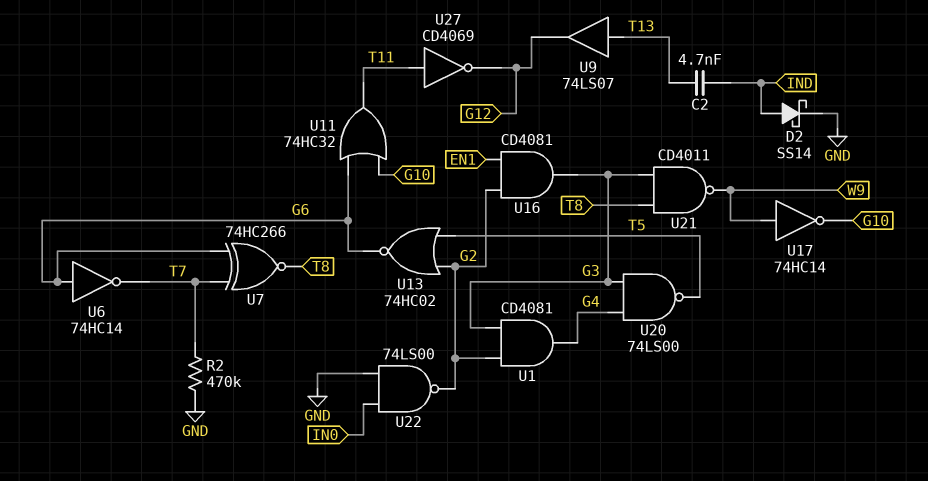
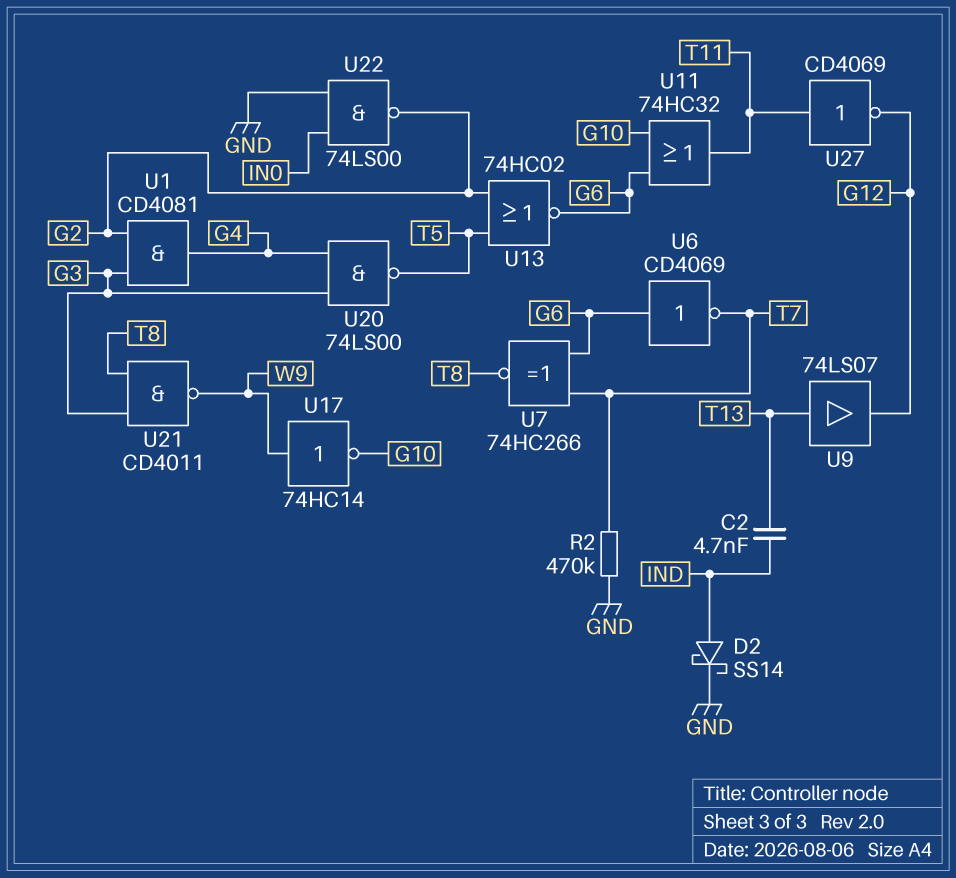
U6: NOT 74HC14 (in G6, out T7) -> NOT CD4069 (in G6, out T7)
U16: AND CD4081 (in EN1, in G2, out G3) -> none

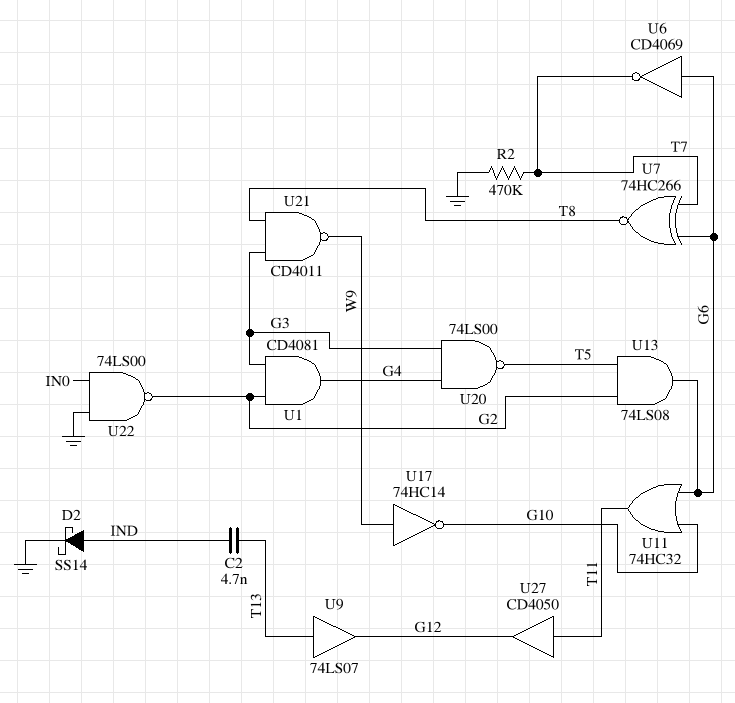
U13: NOR 74HC02 (in G2, in T5, out G6) -> AND 74LS08 (in G2, in T5, out G6)
U27: NOT CD4069 (in T11, out G12) -> buffer CD4050 (in T11, out G12)

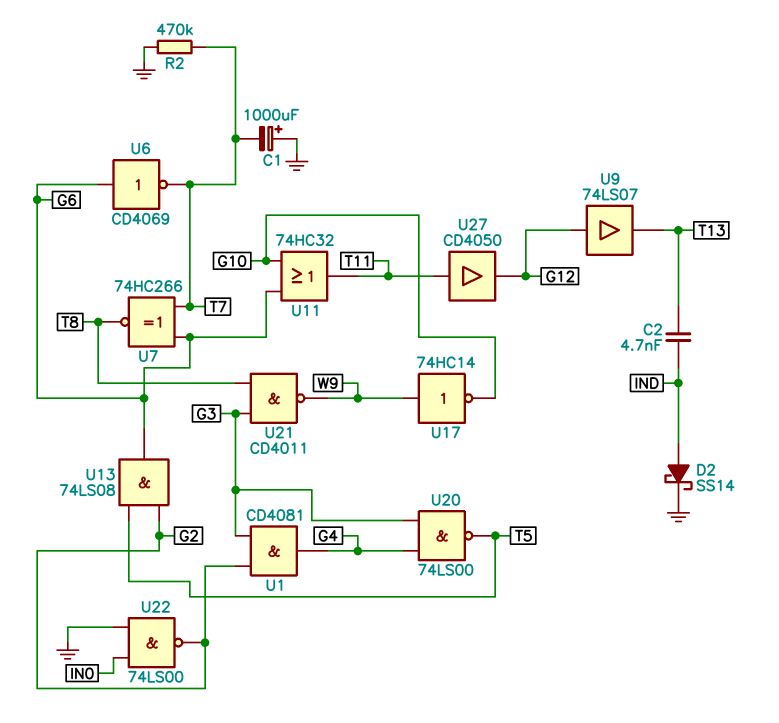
C1: none -> 1000uF (plus GND, minus T7)
U9: buffer 74LS07 (in T13, out G12) -> buffer 74LS07 (in G12, out T13)

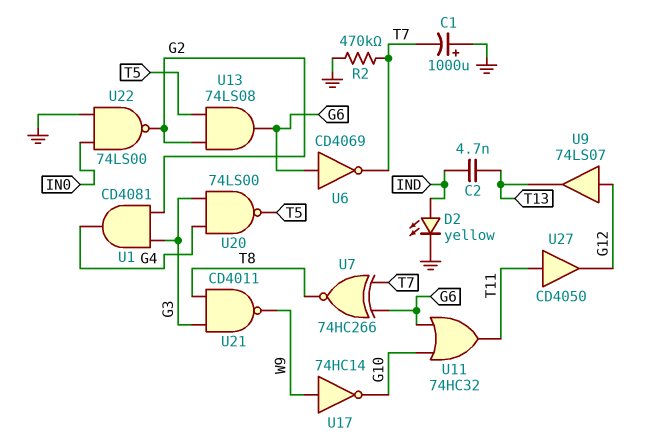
D2: schottky SS14 (A IND, K GND) -> LED yellow (A IND, K GND)

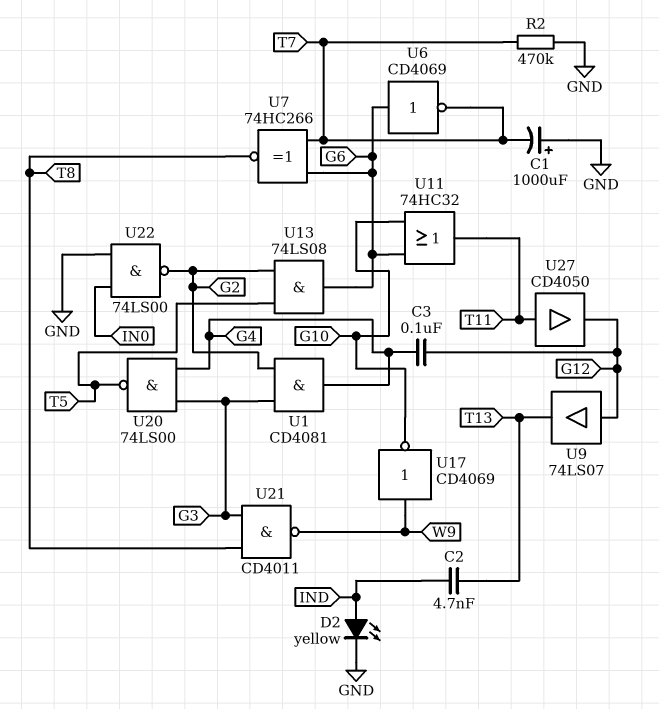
C3: none -> 100nF (G4, G12)
U17: NOT 74HC14 (in W9, out G10) -> NOT CD4069 (in W9, out G10)

